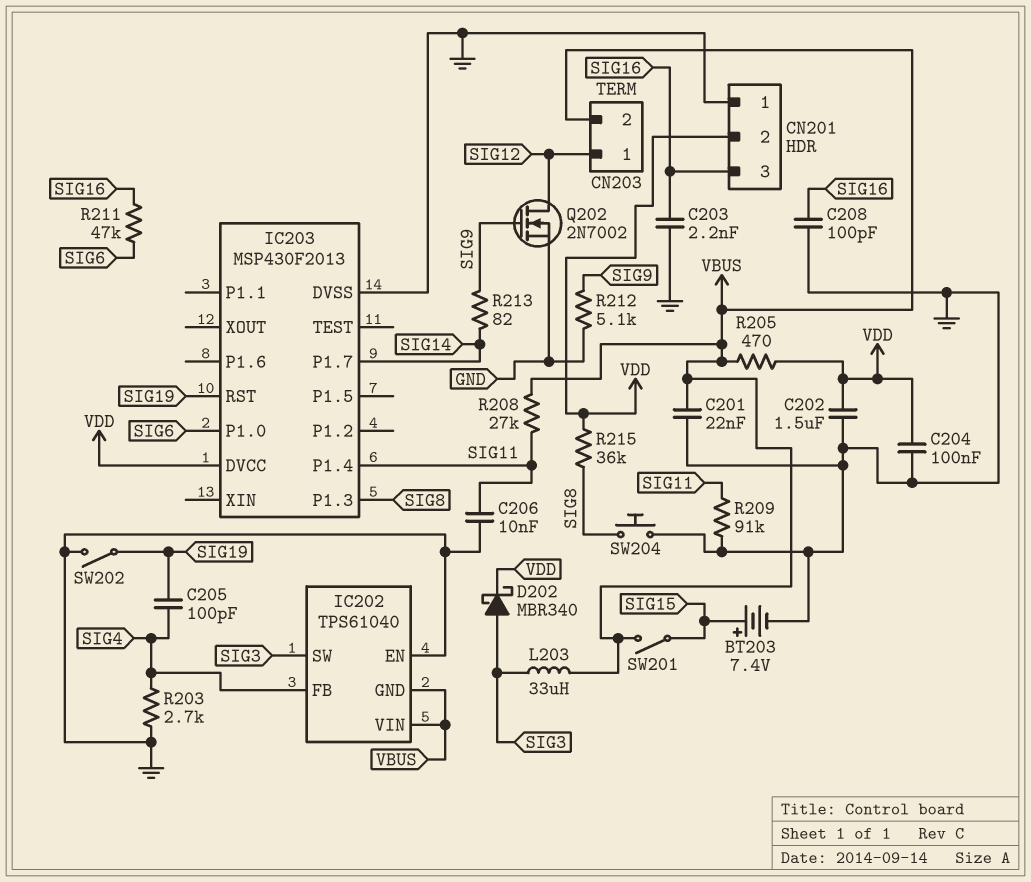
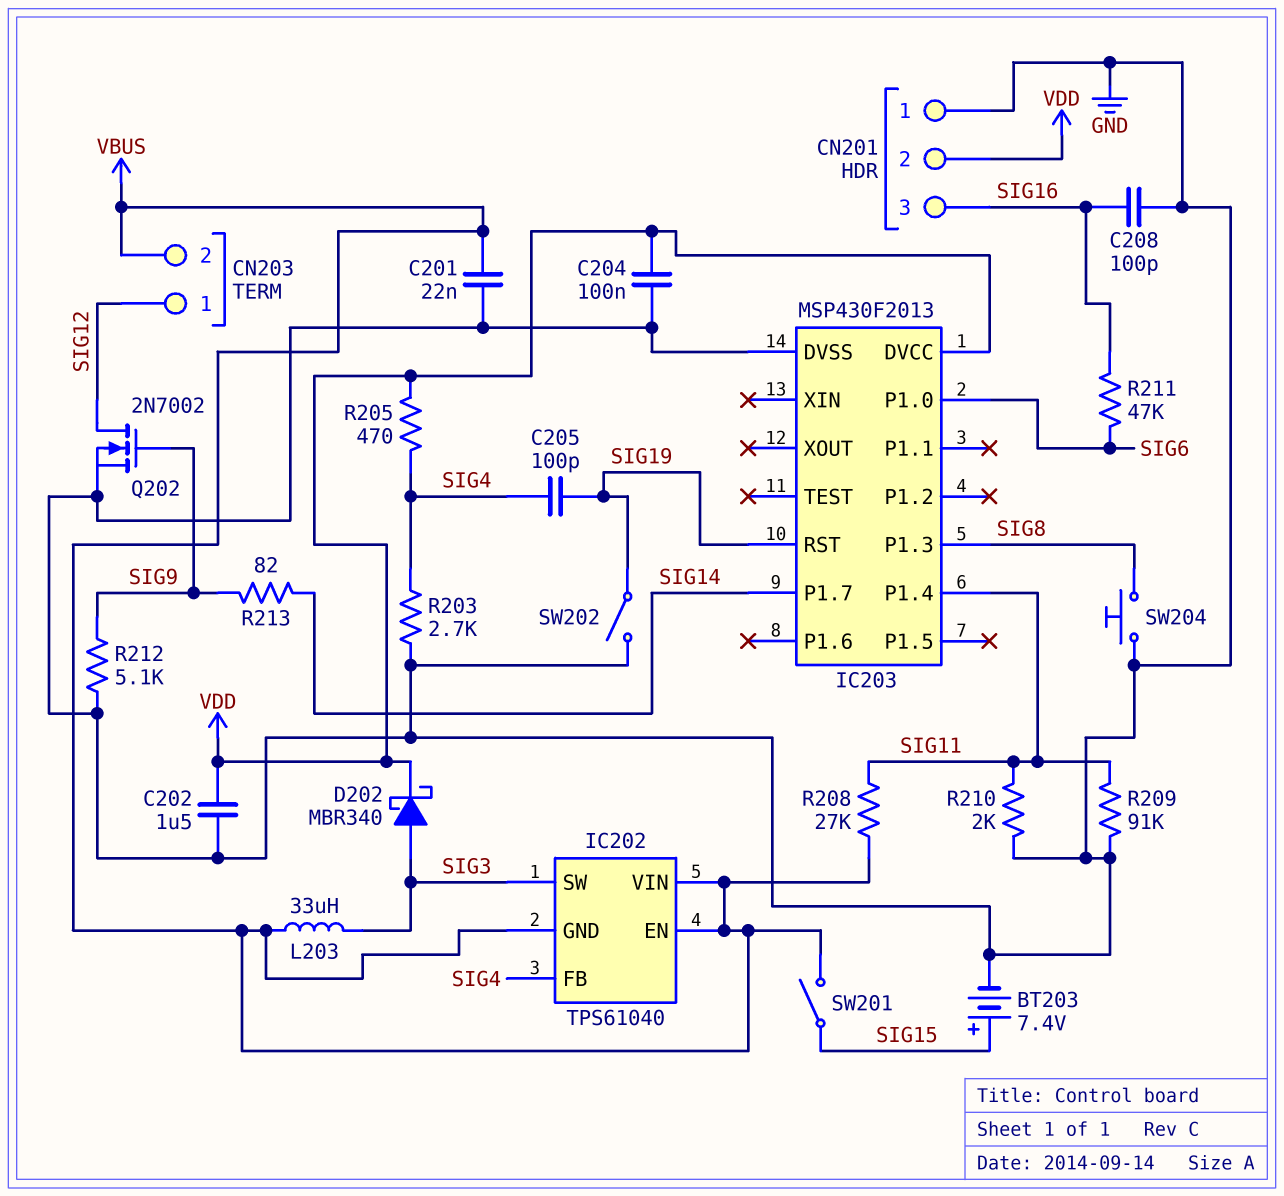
C203: 2.2nF (GND, SIG16) -> none
C206: 10nF (GND, SIG11) -> none
IC202 pin EN: GND -> VBUS
R205: 470 (VBUS, VDD) -> 470 (SIG4, VDD)
R210: none -> 2k (GND, SIG11)
R215: 36k (SIG8, VDD) -> none

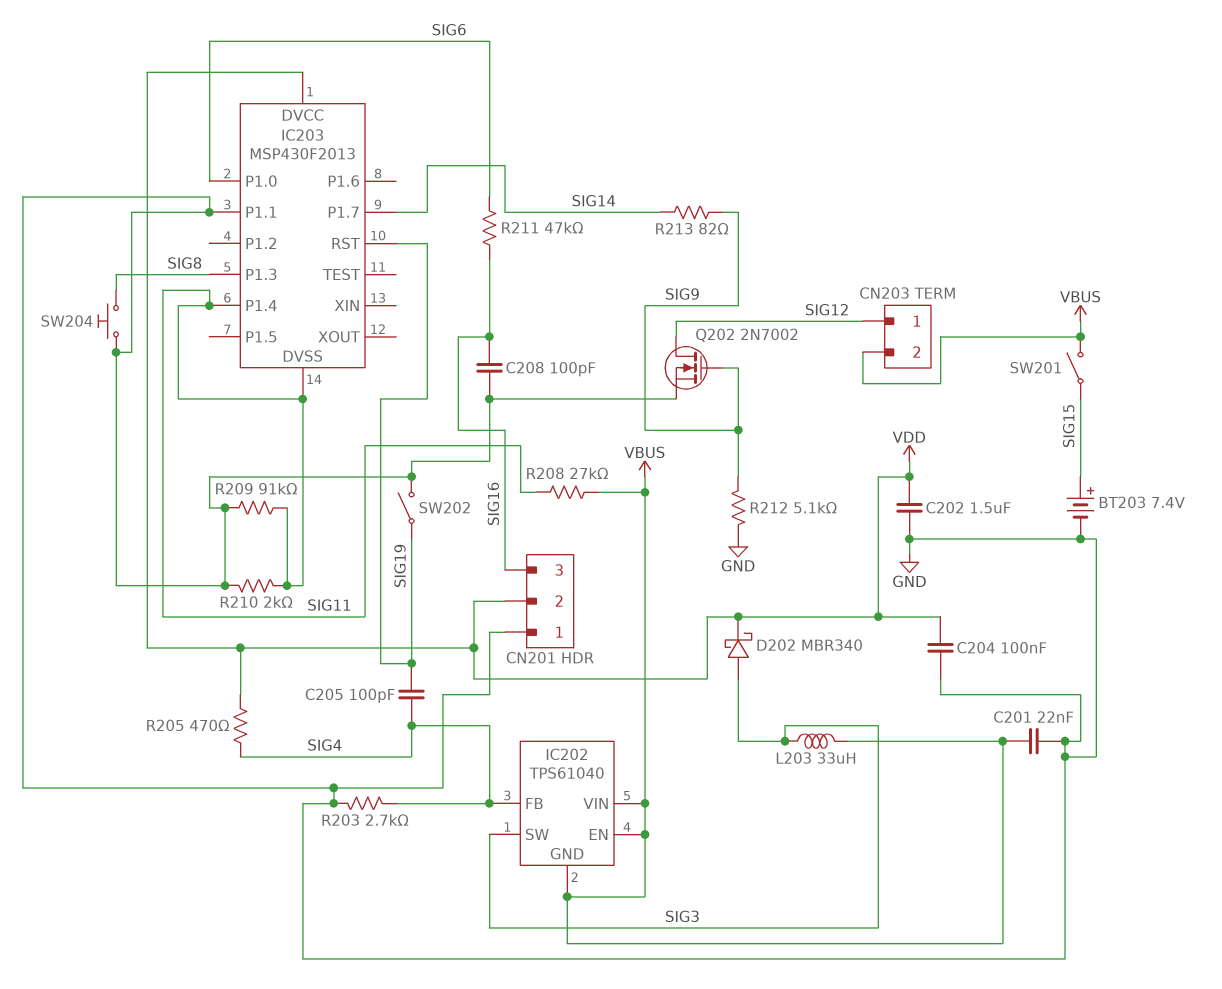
IC203 pin DVSS: GND -> SIG11
IC203 pin P1.1: none -> GND

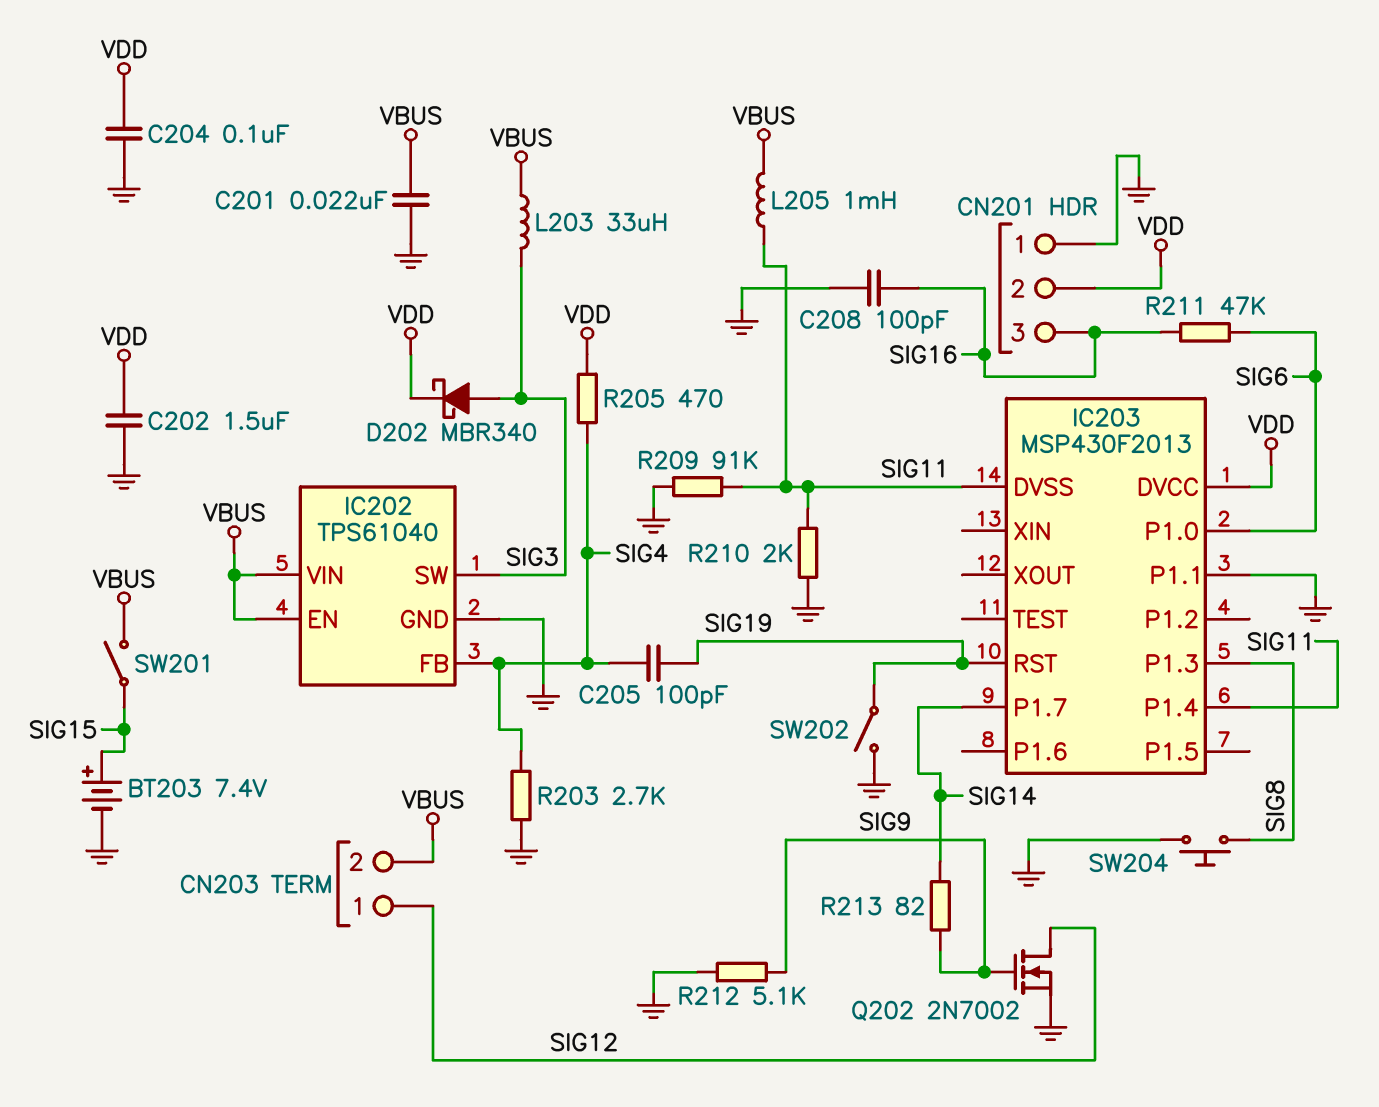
IC202 pin GND: VBUS -> GND
L205: none -> 1mH (SIG11, VBUS)
R208: 27k (SIG11, VBUS) -> none

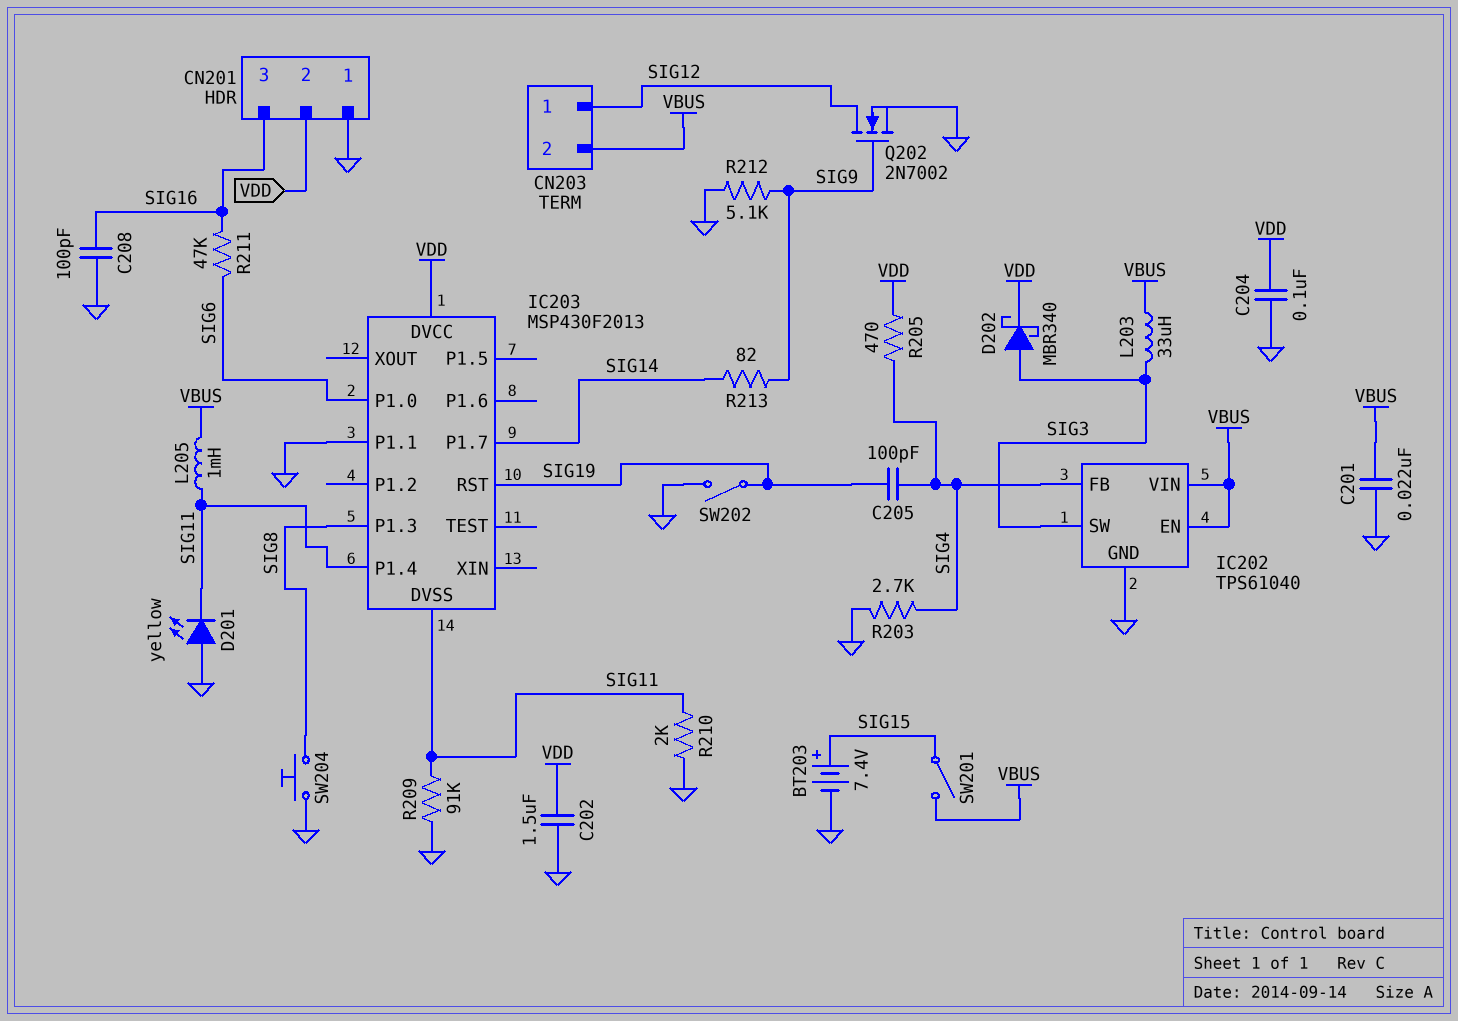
D201: none -> LED yellow (A GND, K SIG11)

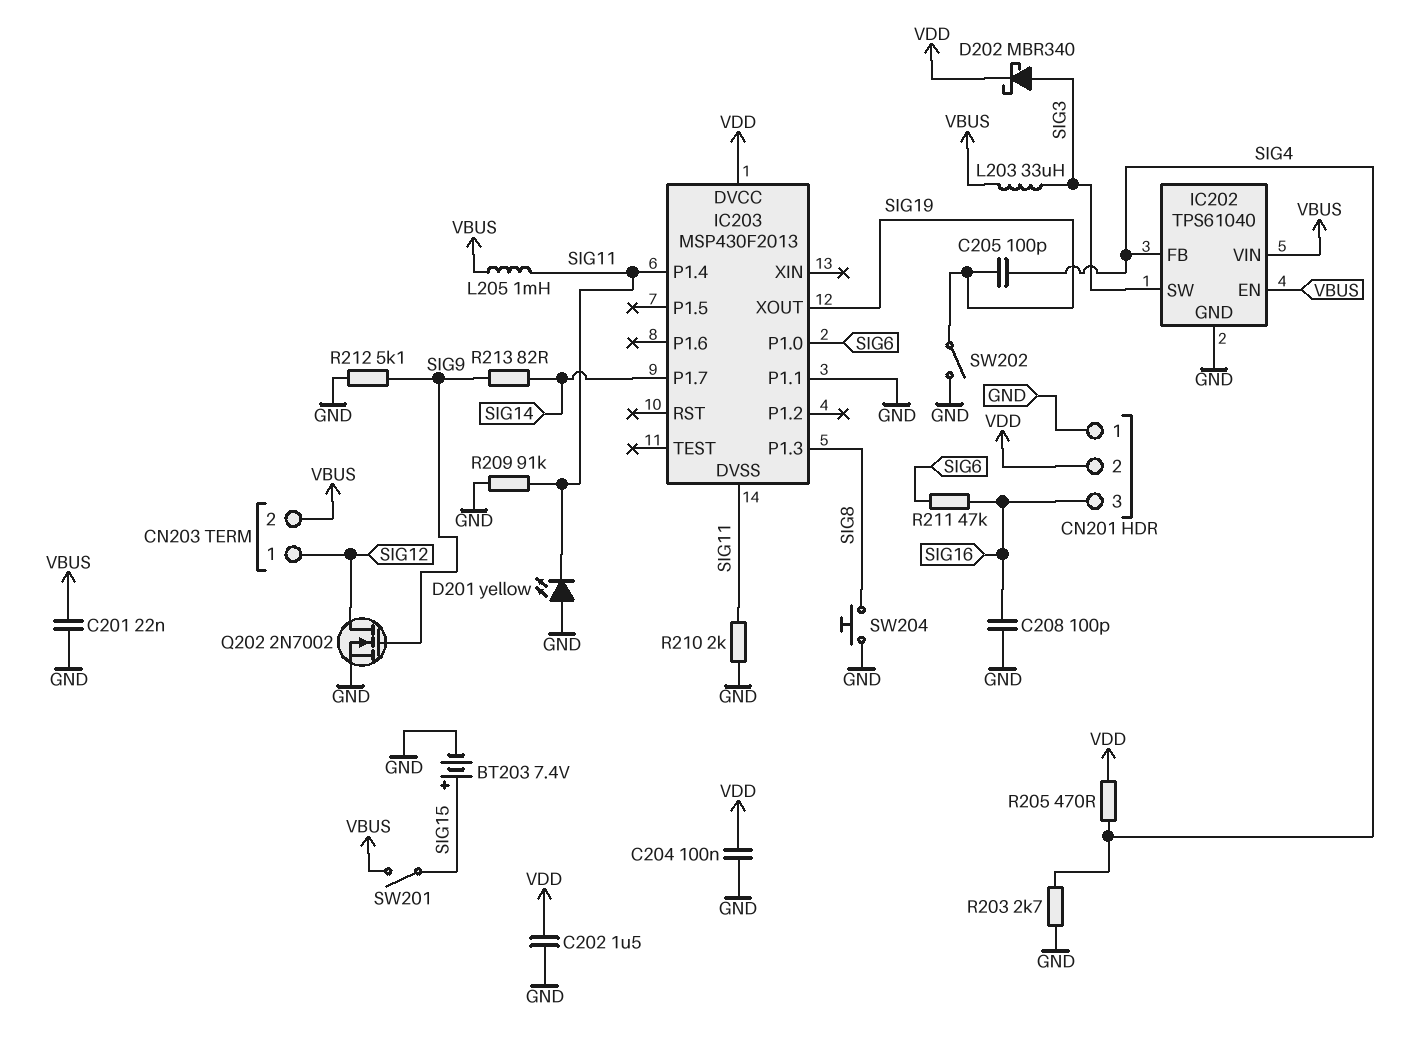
IC203 pin RST: SIG19 -> none
IC203 pin XOUT: none -> SIG19

